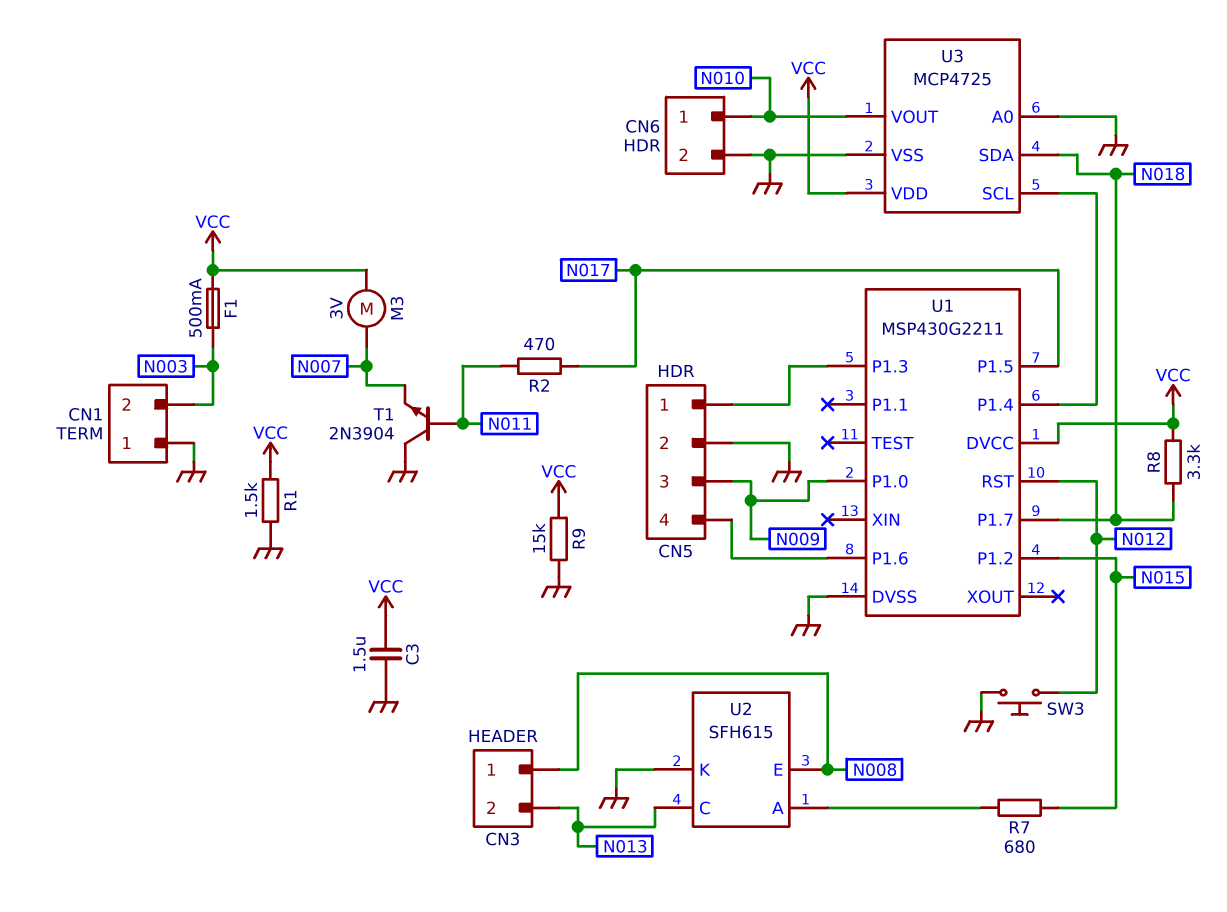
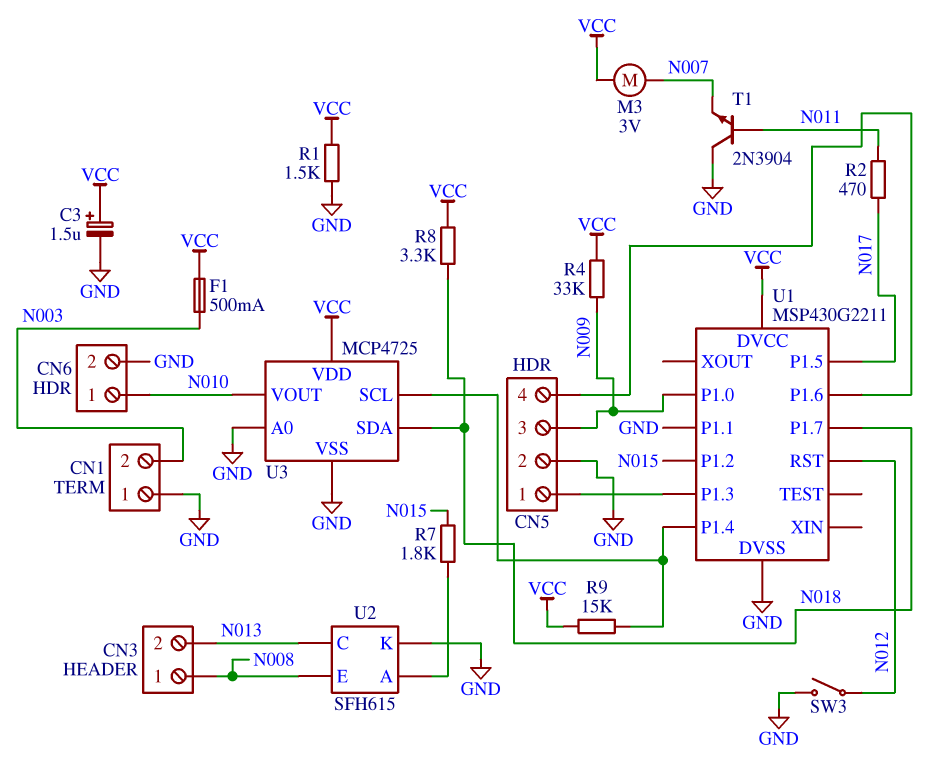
C3: 1.5uF (GND, VCC) -> 1.5uF (plus VCC, minus GND)
R4: none -> 33k (N009, VCC)
R7: 680 (N015, U2/A) -> 1.8k (N015, U2/A)
R9: 15k (GND, VCC) -> 15k (U1/P1.4, VCC)
SW3: button (GND, N012) -> switch (GND, N012)
U1 pin P1.1: none -> GND

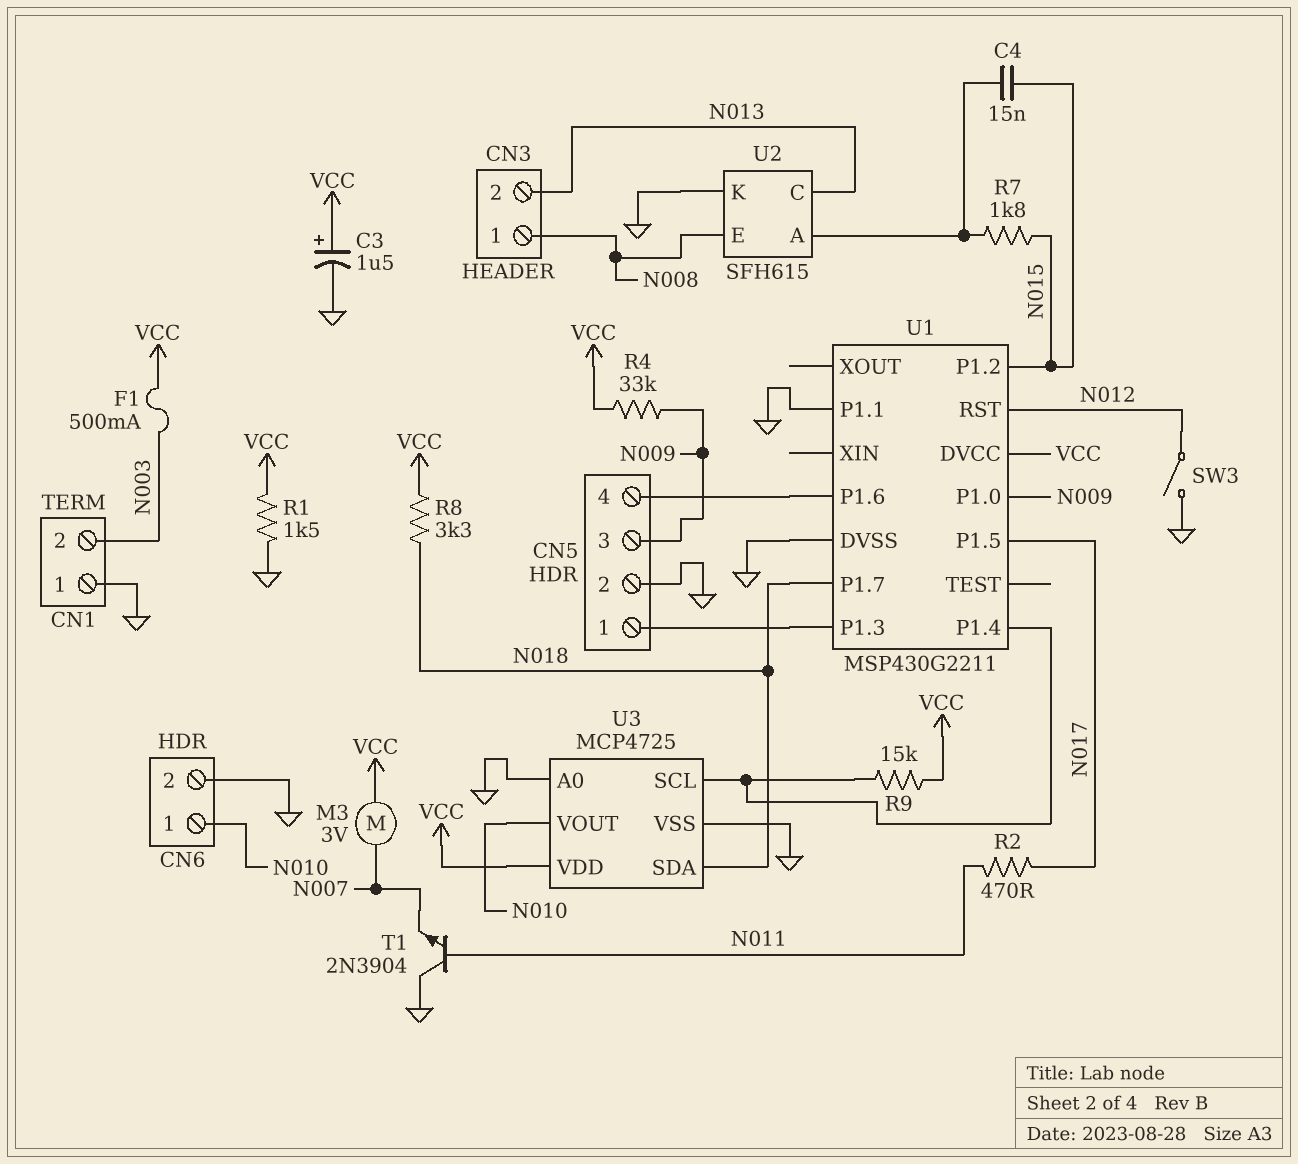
C4: none -> 15nF (N015, U2/A)

